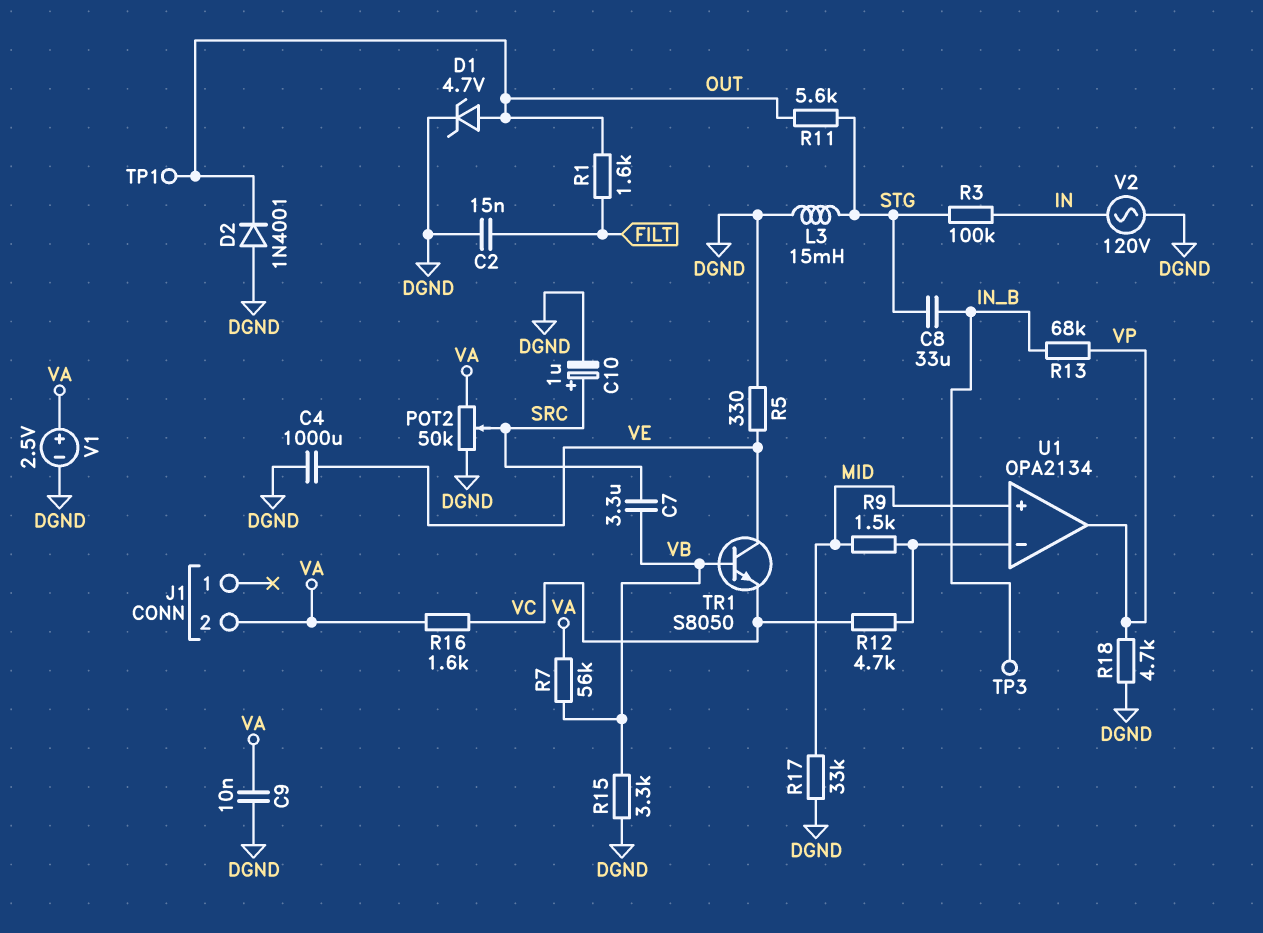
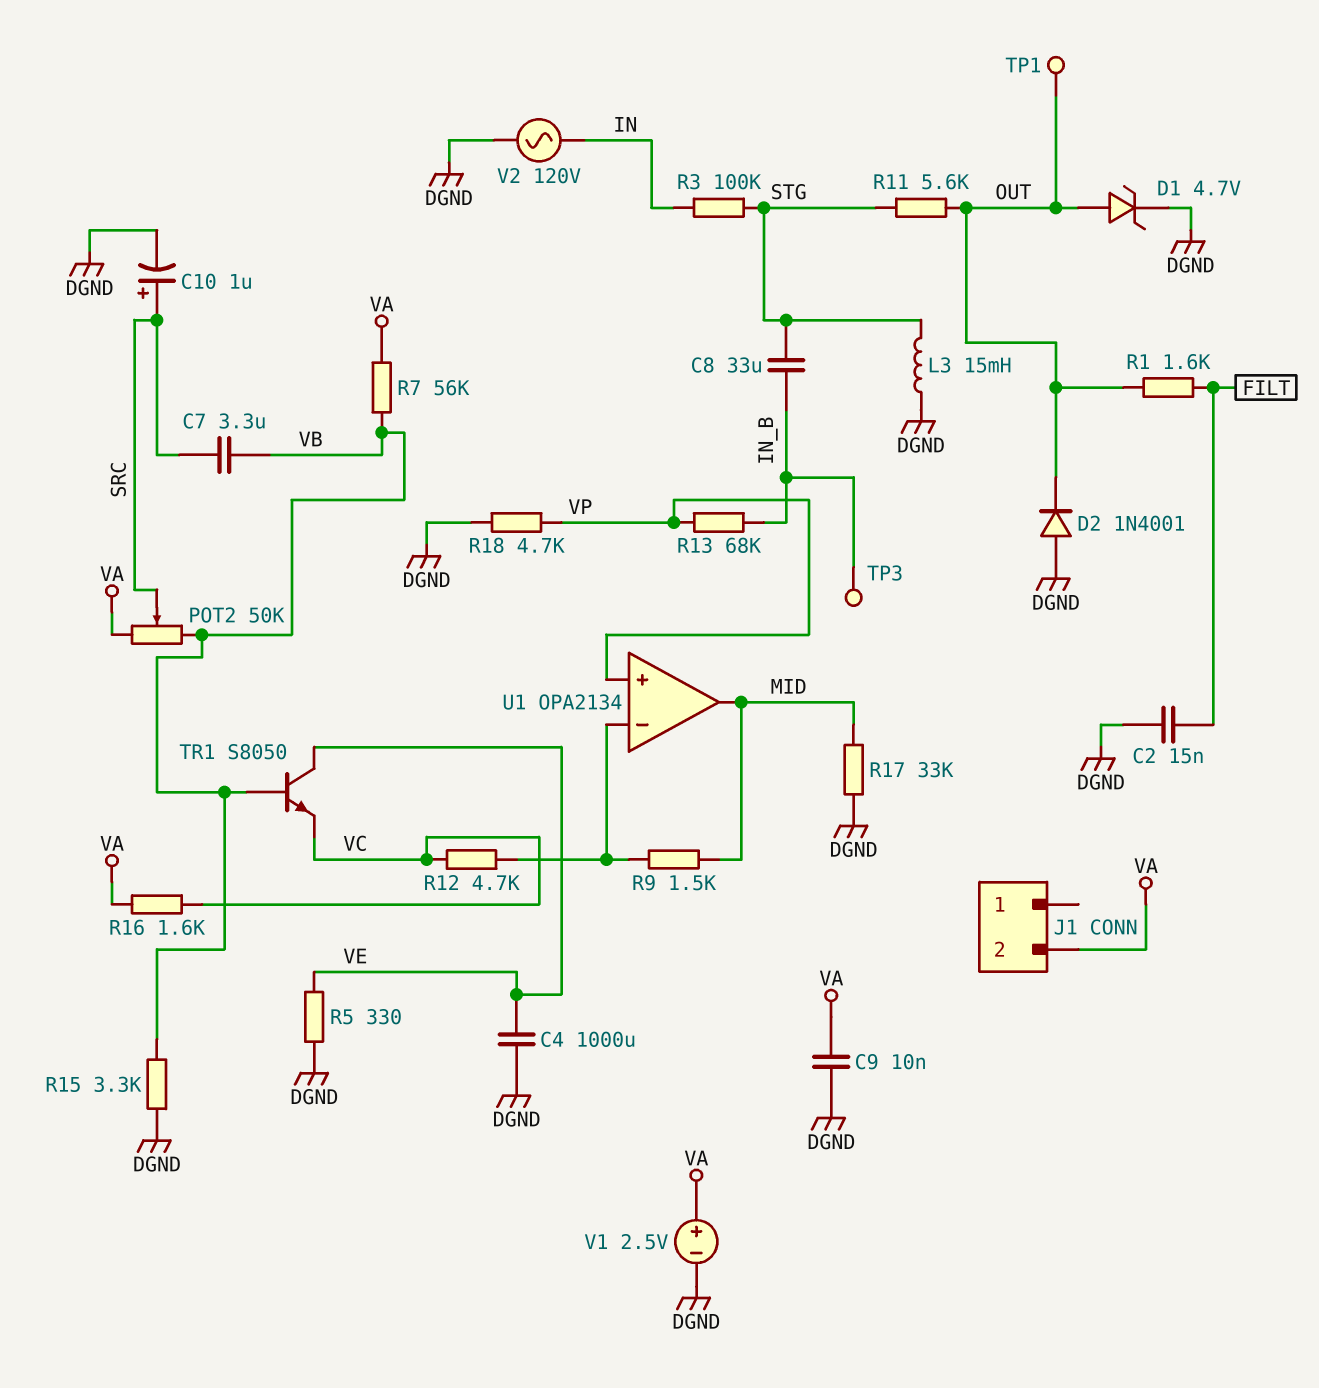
POT2: 50k (DGND, VA, wiper SRC) -> 50k (VA, VB, wiper SRC)
U1 pin in+: MID -> VP
U1 pin out: VP -> MID

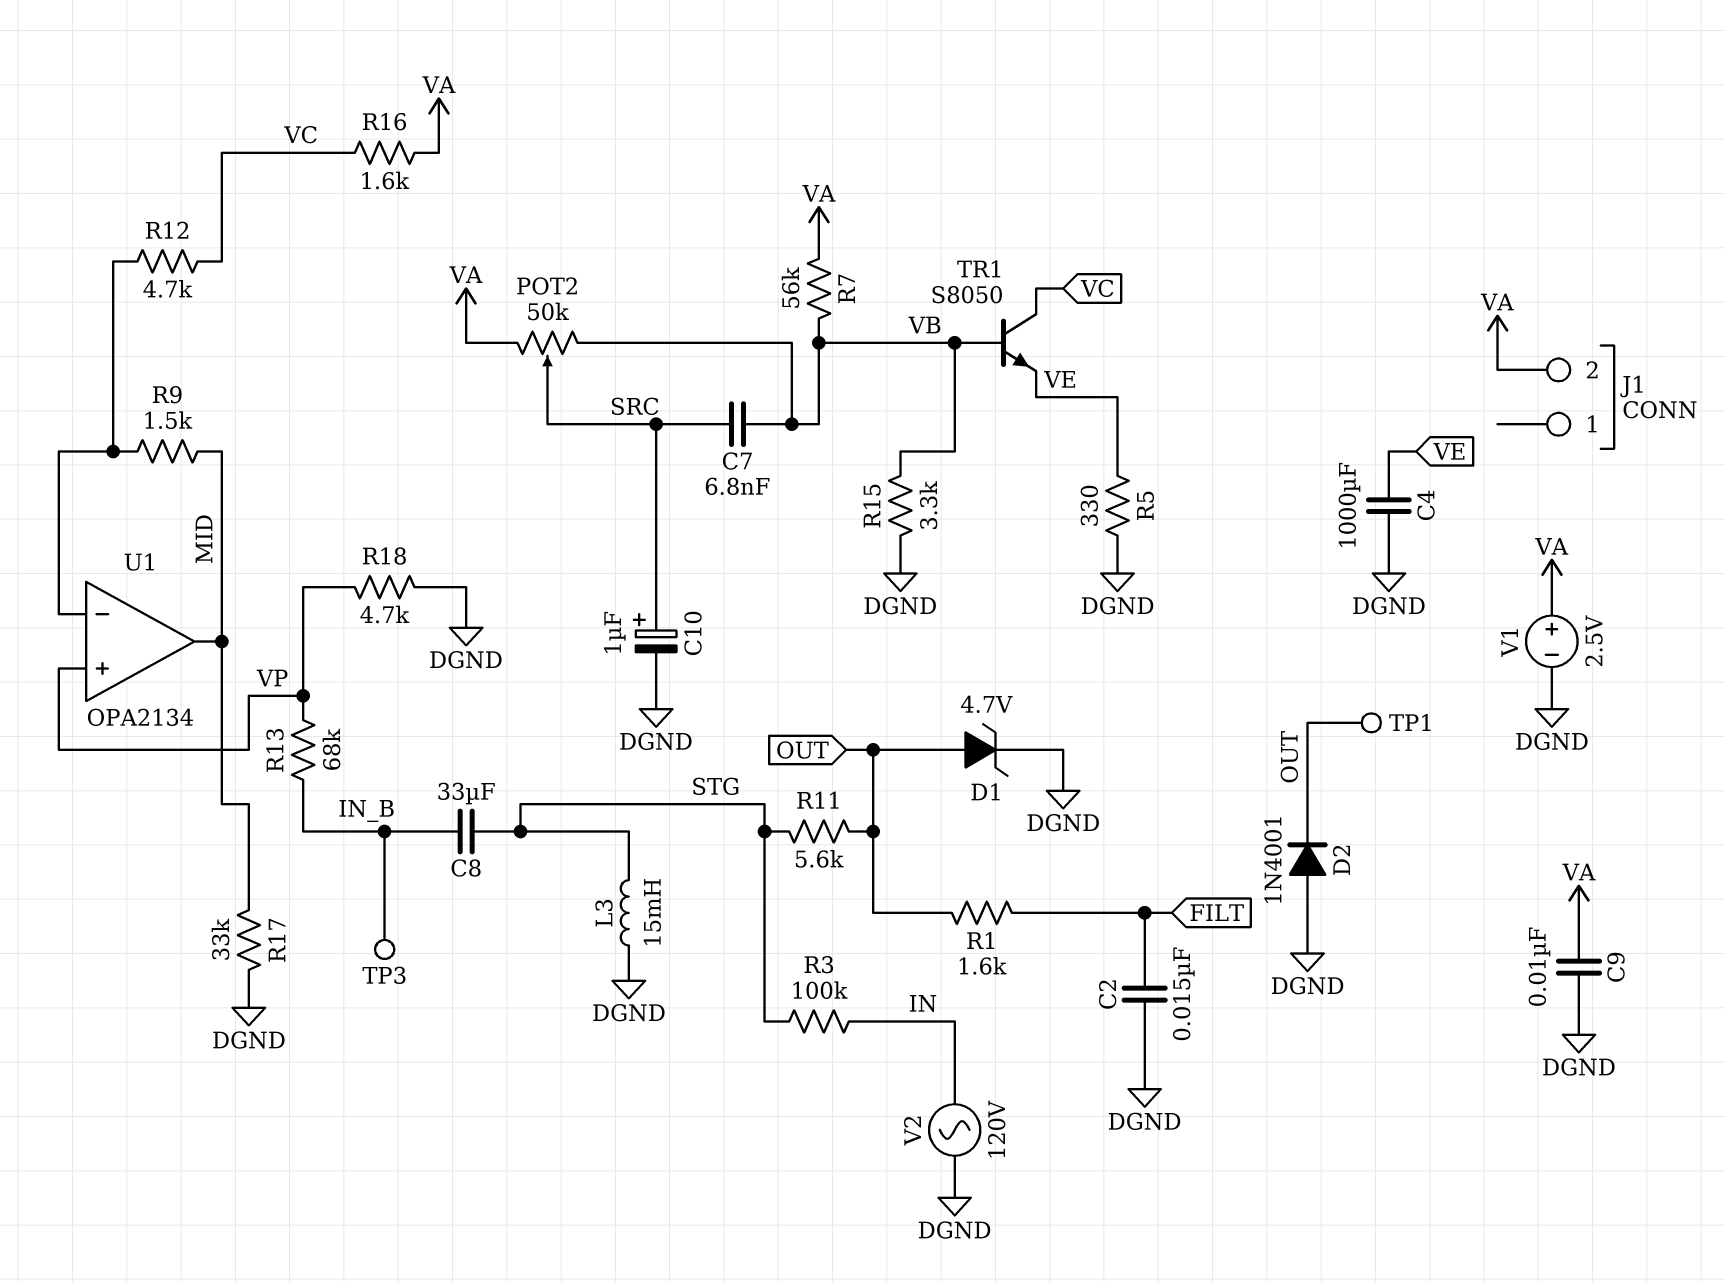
C7: 3.3uF (SRC, VB) -> 6.8nF (SRC, VB)
TR1: NPN S8050 (B VB, C VE, E VC) -> NPN S8050 (B VB, C VC, E VE)

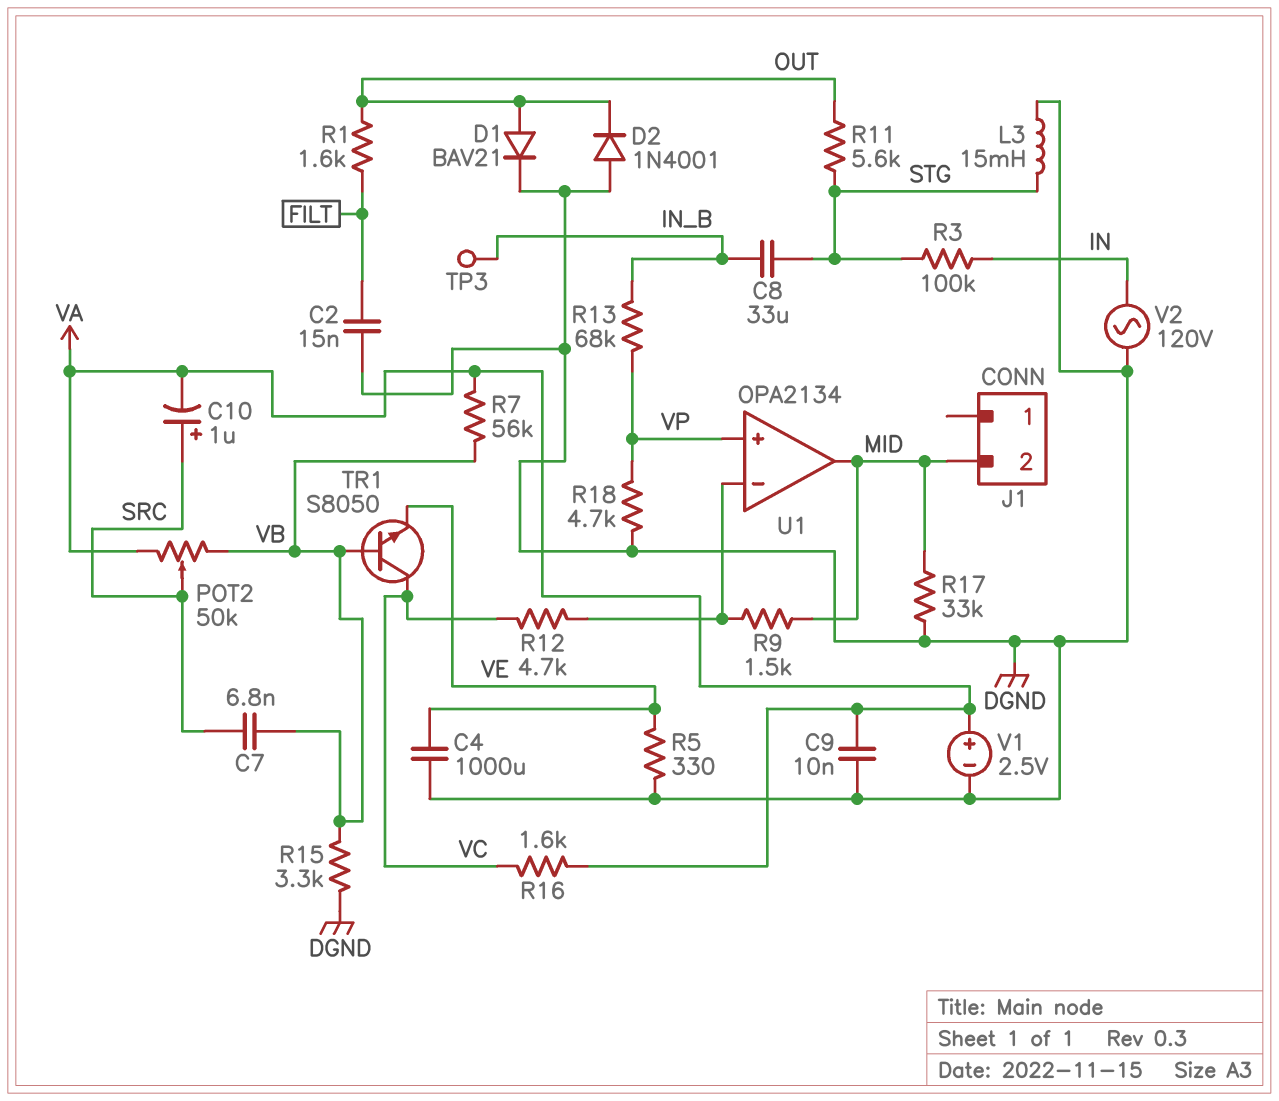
C10: 1uF (plus SRC, minus DGND) -> 1uF (plus SRC, minus VA)
D1: zener 4.7V (A OUT, K DGND) -> diode BAV21 (A OUT, K DGND)
J1 pin 2: VA -> MID
TP1: test point (OUT) -> none

